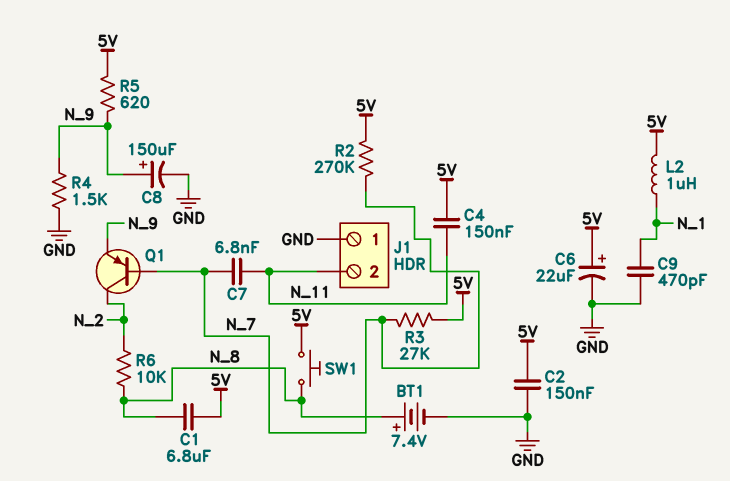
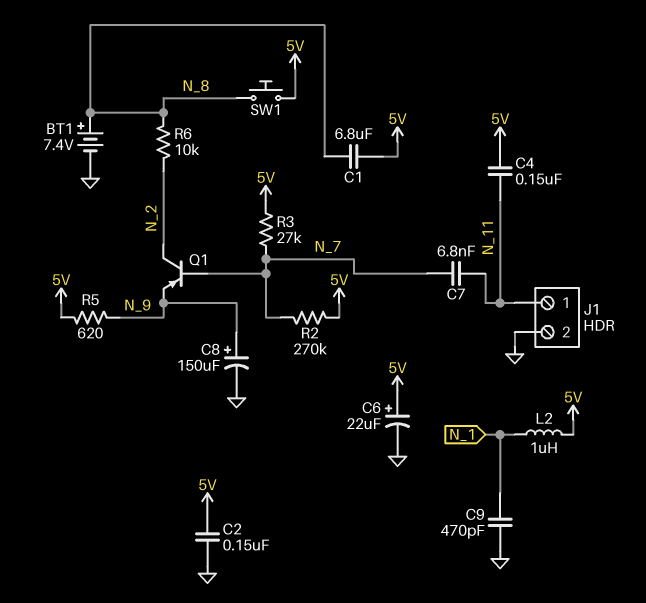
J1 pin 1: GND -> N_11
J1 pin 2: N_11 -> GND
R4: 1.5k (GND, N_9) -> none

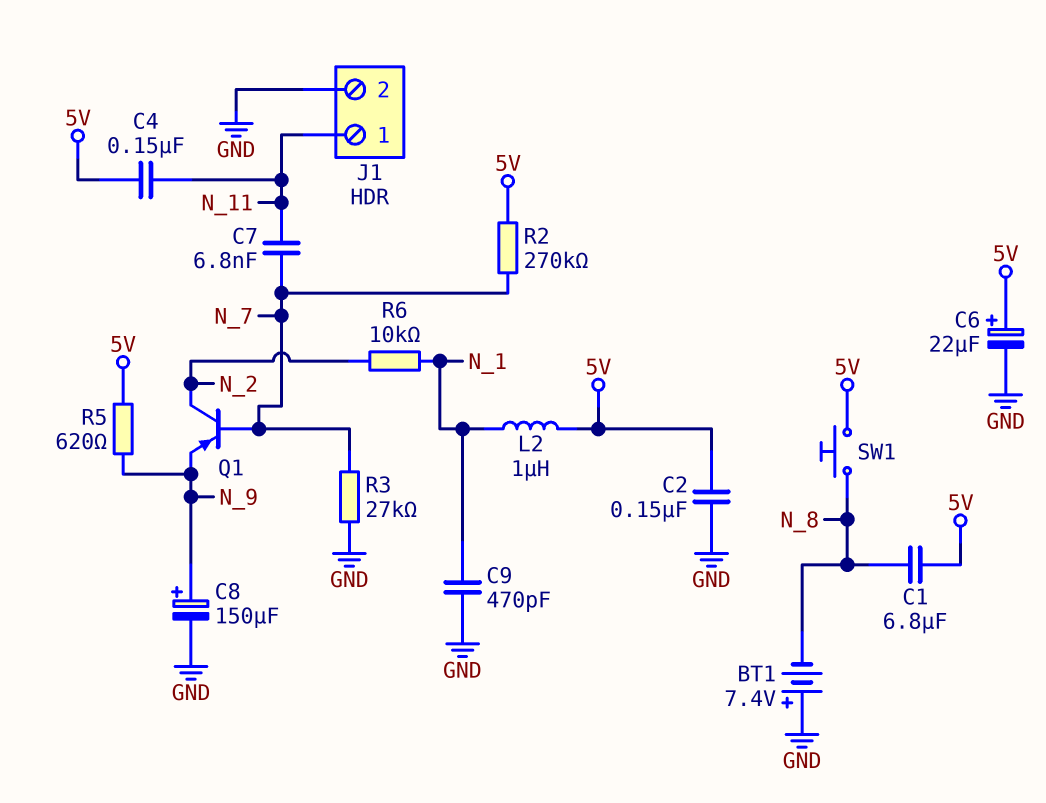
BT1: 7.4V (plus N_8, minus GND) -> 7.4V (plus GND, minus N_8)
R3: 27k (5V, N_7) -> 27k (GND, N_7)
R6: 10k (N_2, N_8) -> 10k (N_1, N_2)

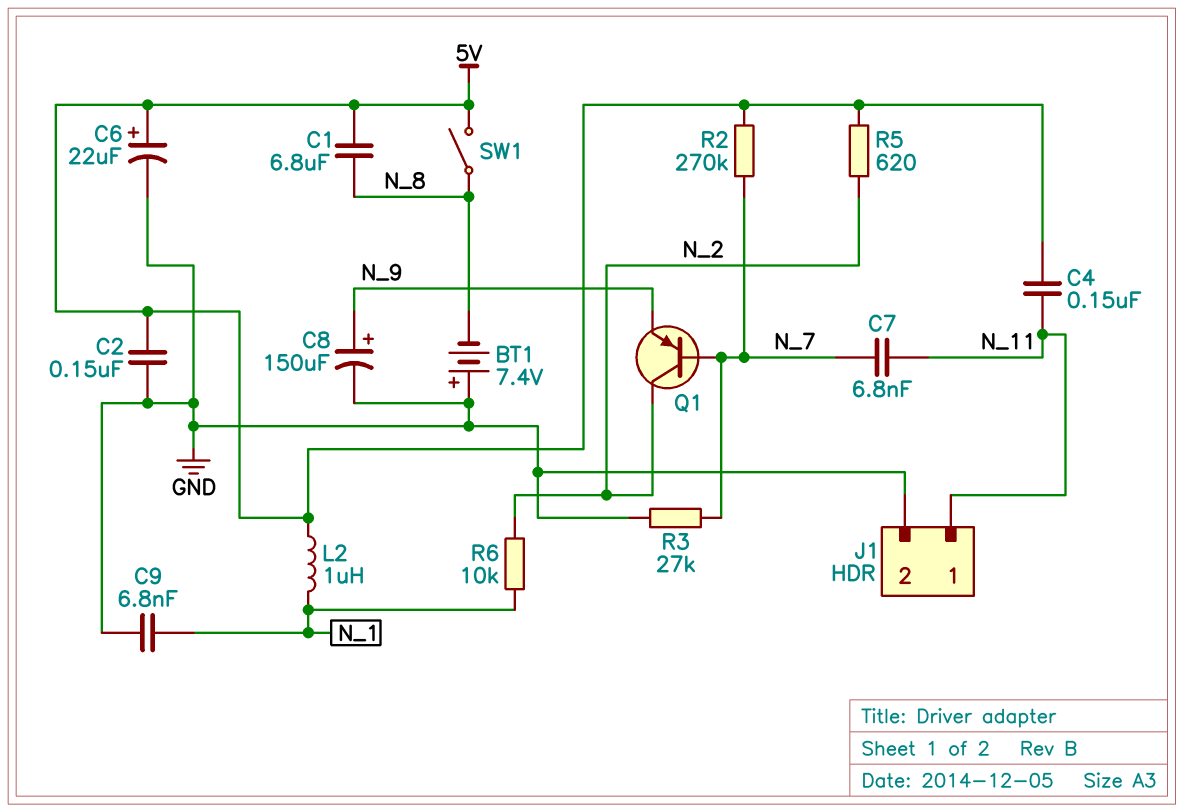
C9: 470pF (GND, N_1) -> 6.8nF (GND, N_1)
R5: 620 (5V, N_9) -> 620 (5V, N_2)
SW1: button (5V, N_8) -> switch (5V, N_8)

